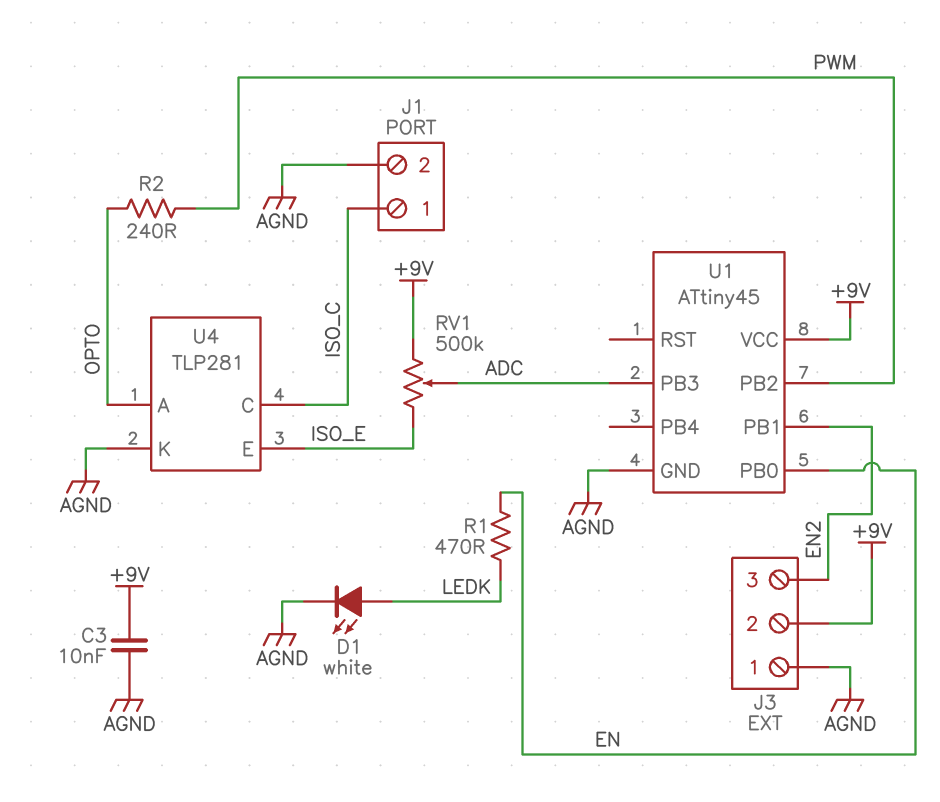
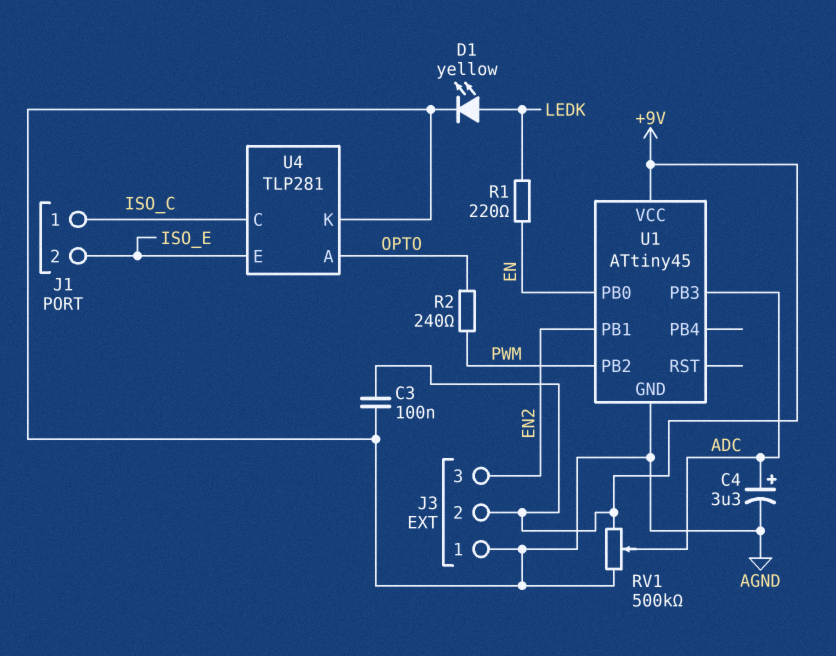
C3: 10nF (+9V, AGND) -> 100nF (+9V, AGND)
C4: none -> 3.3uF (plus ADC, minus AGND)
D1: LED white (A LEDK, K AGND) -> LED yellow (A LEDK, K AGND)
J1 pin 2: AGND -> ISO_E
R1: 470 (EN, LEDK) -> 220 (EN, LEDK)
RV1: 500k (+9V, ISO_E, wiper ADC) -> 500k (+9V, AGND, wiper ADC)

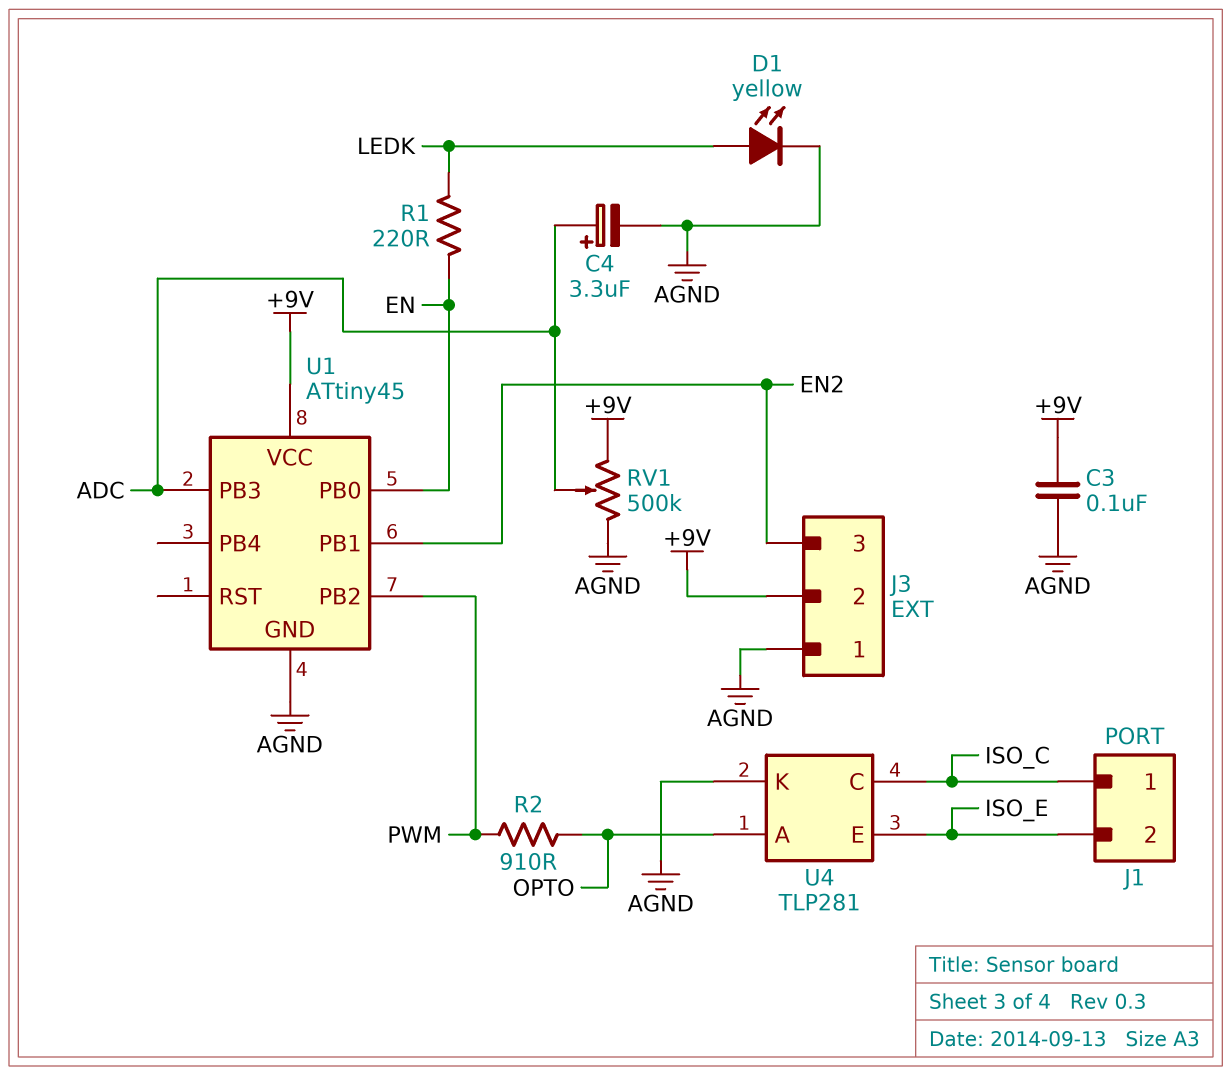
R2: 240 (OPTO, PWM) -> 910 (OPTO, PWM)

